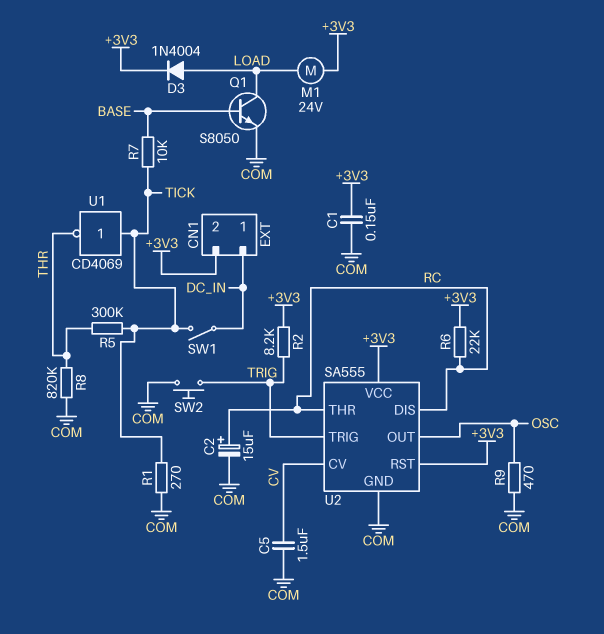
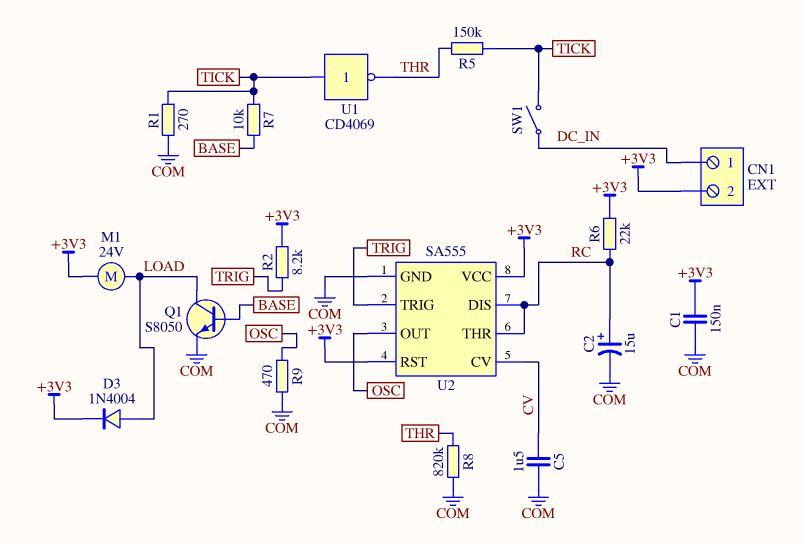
R5: 300k (THR, TICK) -> 150k (THR, TICK)
SW2: button (COM, TRIG) -> none

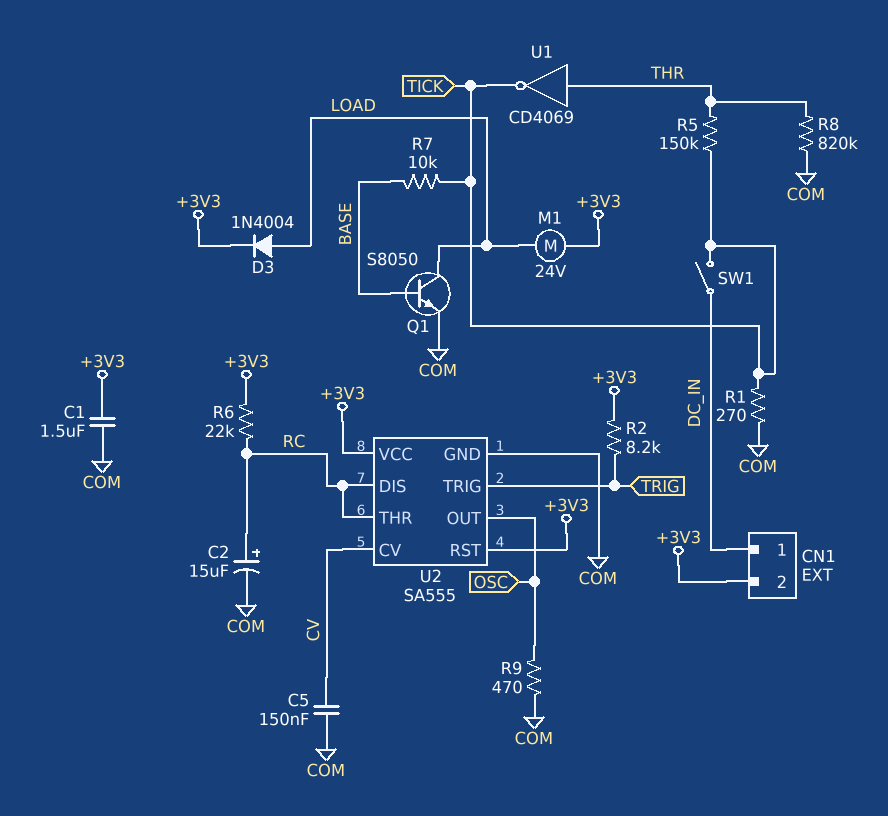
C1: 150nF (+3V3, COM) -> 1.5uF (+3V3, COM)
C5: 1.5uF (COM, CV) -> 150nF (COM, CV)
U1: NOT CD4069 (in TICK, out THR) -> NOT CD4069 (in THR, out TICK)

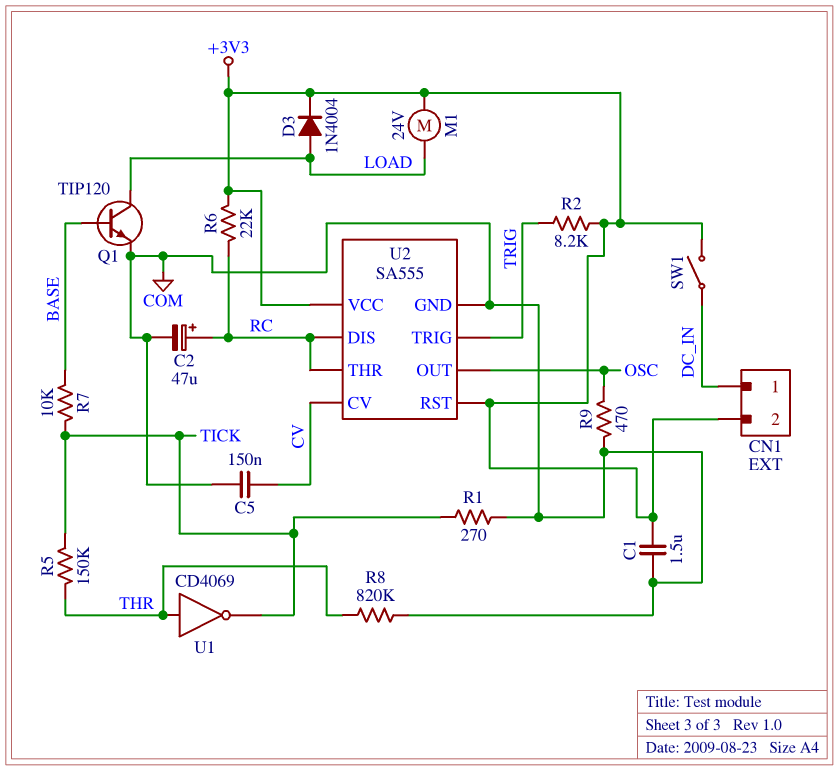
C2: 15uF (plus RC, minus COM) -> 47uF (plus RC, minus COM)
Q1: NPN S8050 (B BASE, C LOAD, E COM) -> NPN TIP120 (B BASE, C LOAD, E COM)
SW1: switch (DC_IN, TICK) -> switch (+3V3, DC_IN)

